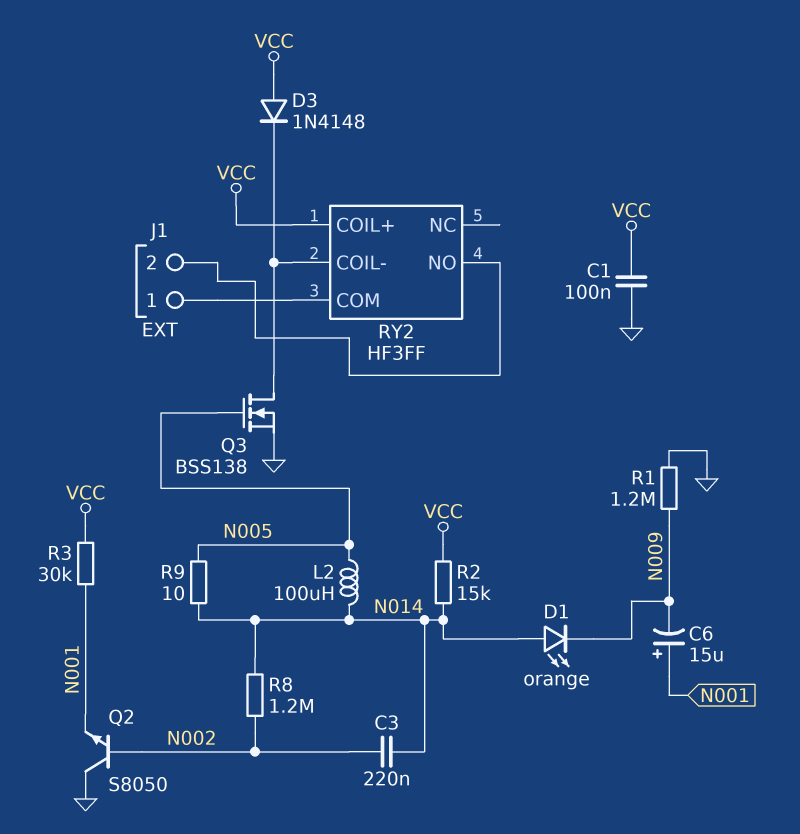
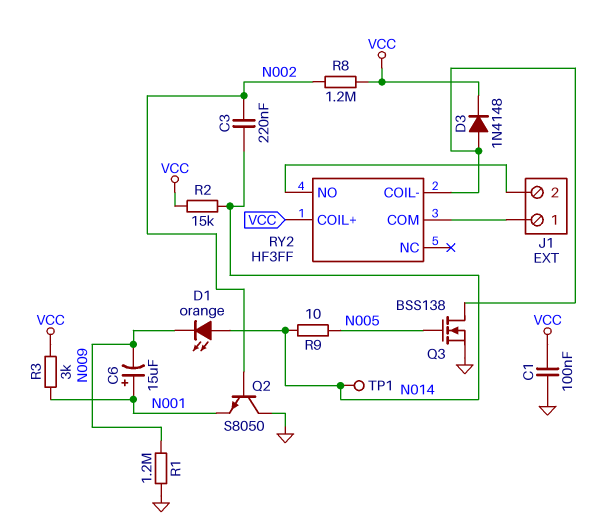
D3: diode 1N4148 (A VCC, K RY2/COIL-) -> diode 1N4148 (A RY2/COIL-, K VCC)
L2: 100uH (N005, N014) -> none
R3: 30k (N001, VCC) -> 3k (N001, VCC)
R8: 1.2M (N002, N014) -> 1.2M (N002, VCC)
TP1: none -> test point (N014)

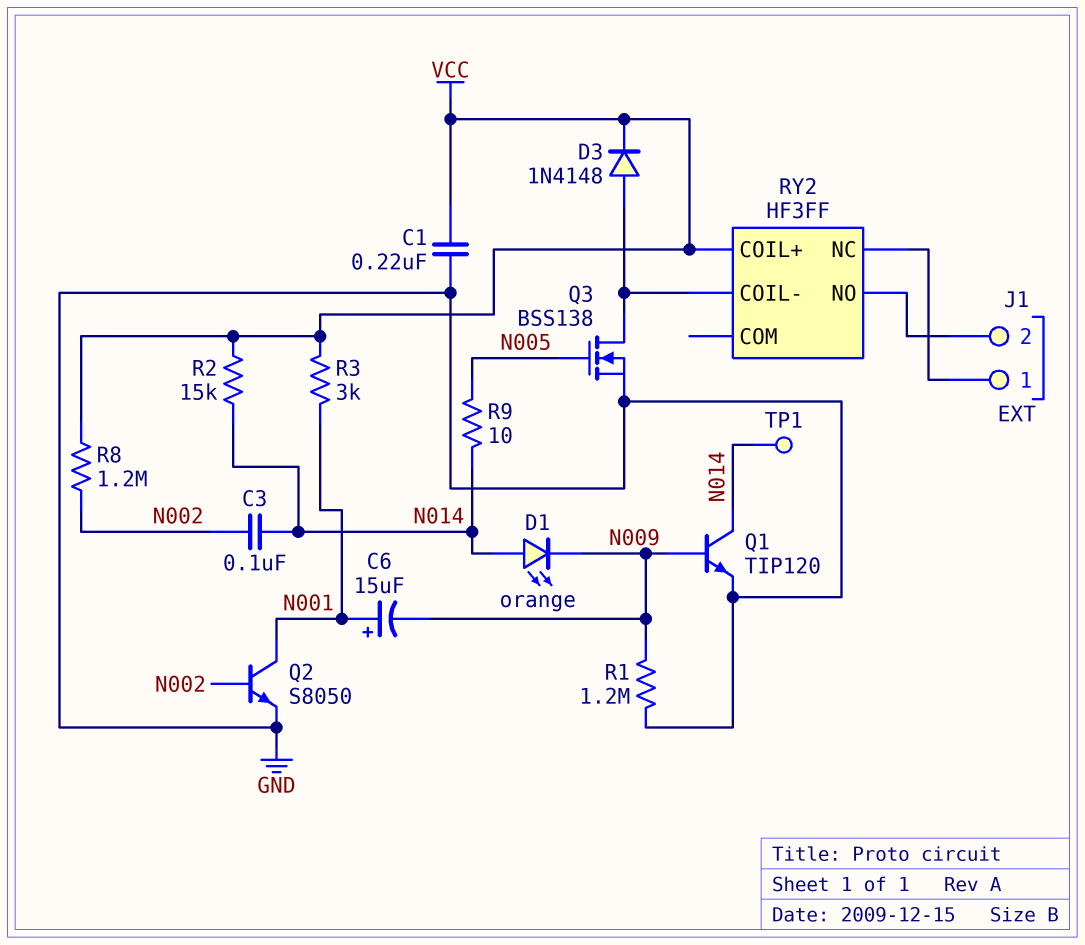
C1: 100nF (GND, VCC) -> 220nF (GND, VCC)
C3: 220nF (N002, N014) -> 100nF (N002, N014)
Q1: none -> NPN TIP120 (B N009, C N014, E GND)
Q2: NPN S8050 (B N002, C GND, E N001) -> NPN S8050 (B N002, C N001, E GND)
RY2 pin COM: J1/1 -> none
RY2 pin NC: none -> J1/1

